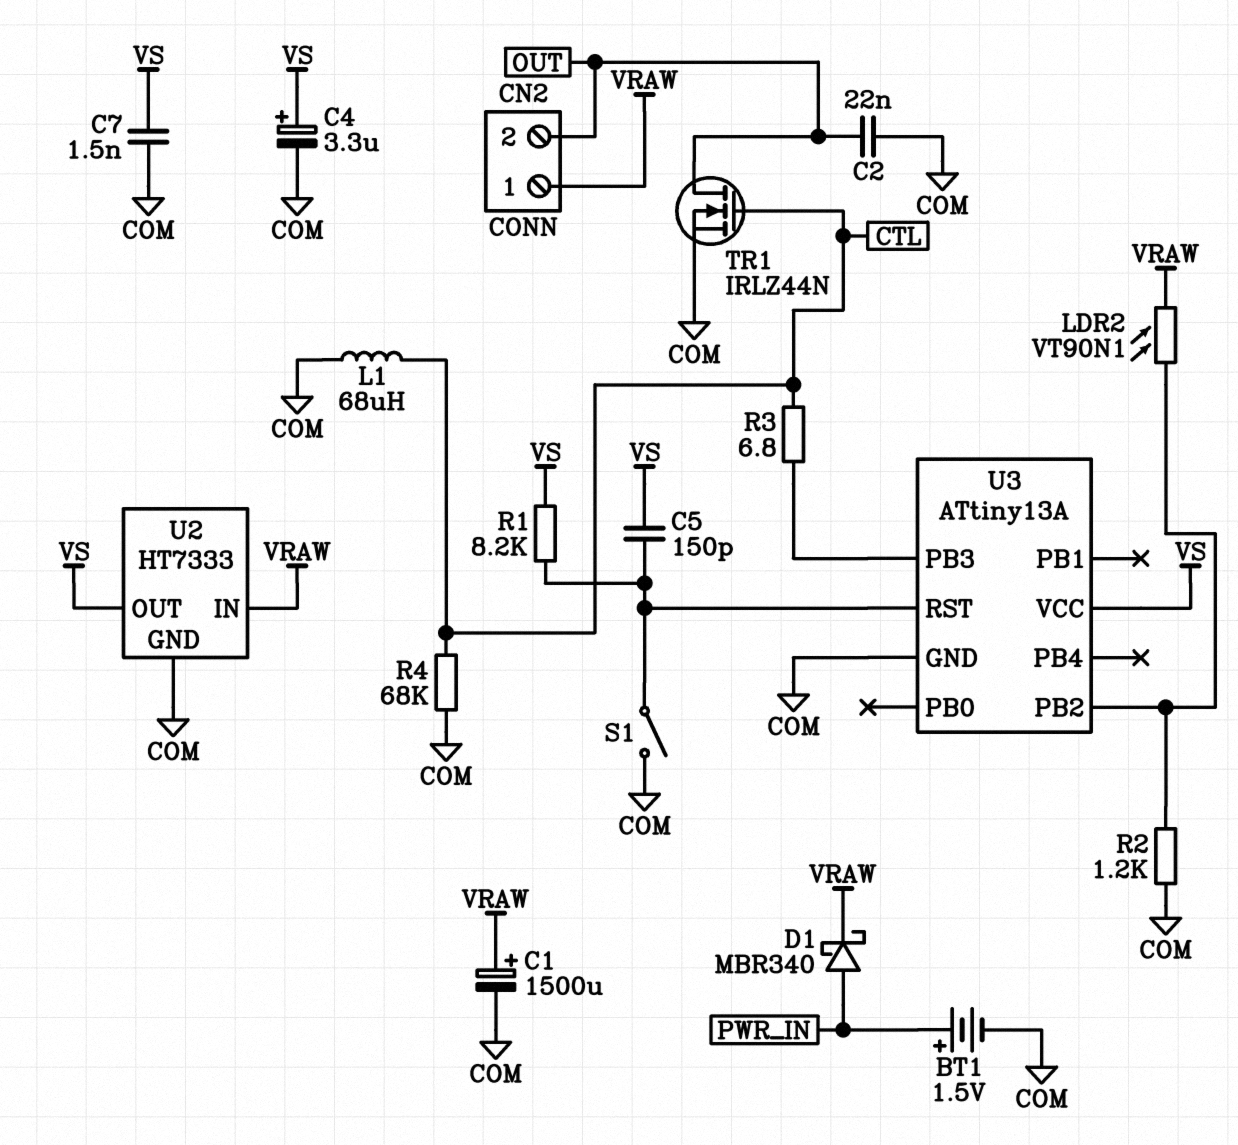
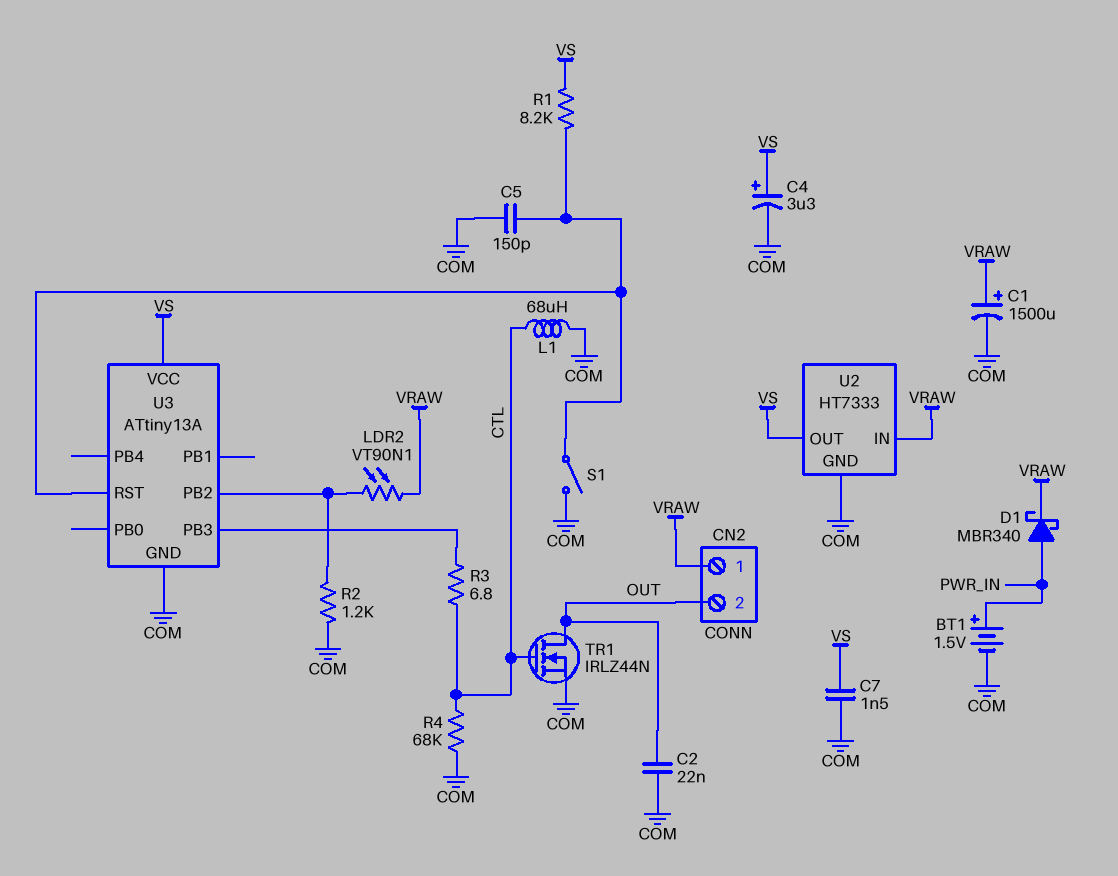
C5: 150pF (U3/RST, VS) -> 150pF (COM, U3/RST)

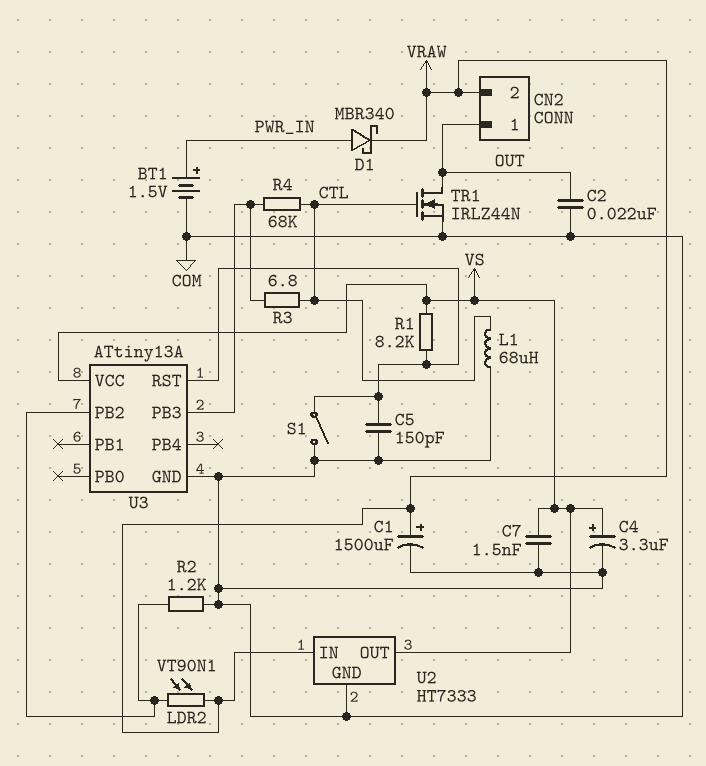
CN2 pin 1: VRAW -> OUT
CN2 pin 2: OUT -> VRAW
R4: 68k (COM, CTL) -> 68k (CTL, U3/PB3)

